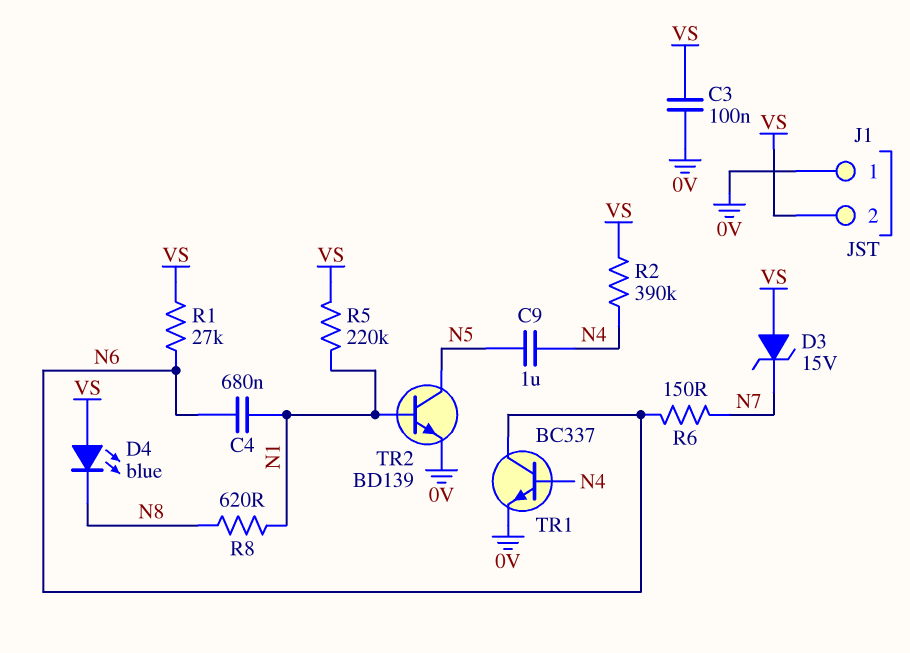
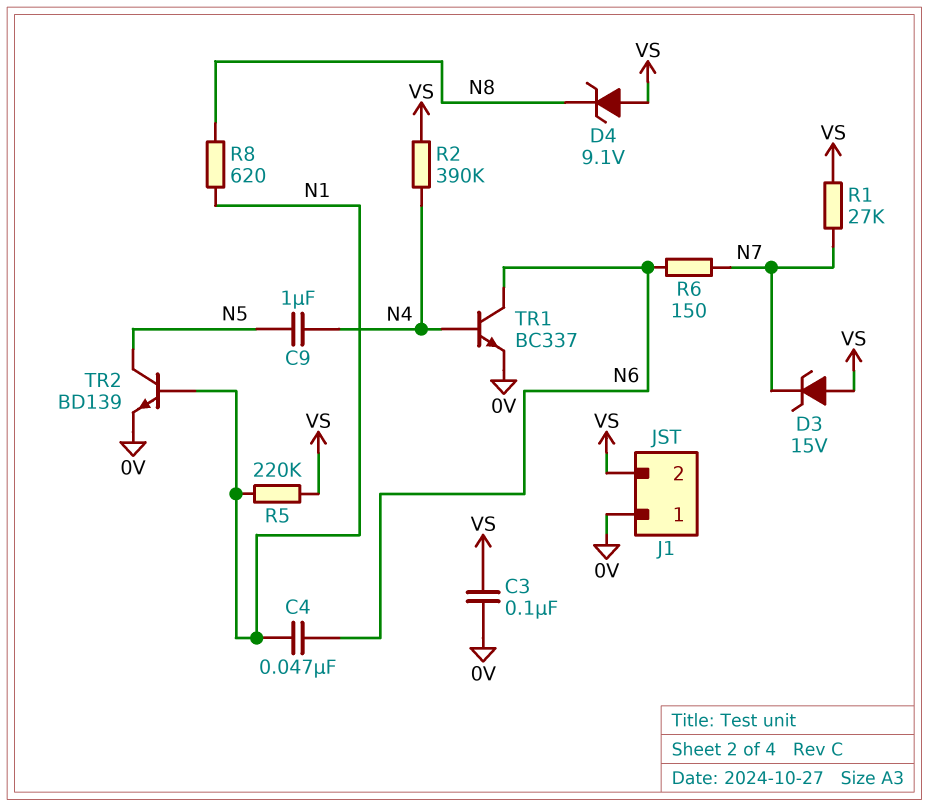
C4: 680nF (N1, N6) -> 47nF (N1, N6)
D4: LED blue (A VS, K N8) -> zener 9.1V (A VS, K N8)
R1: 27k (N6, VS) -> 27k (N7, VS)

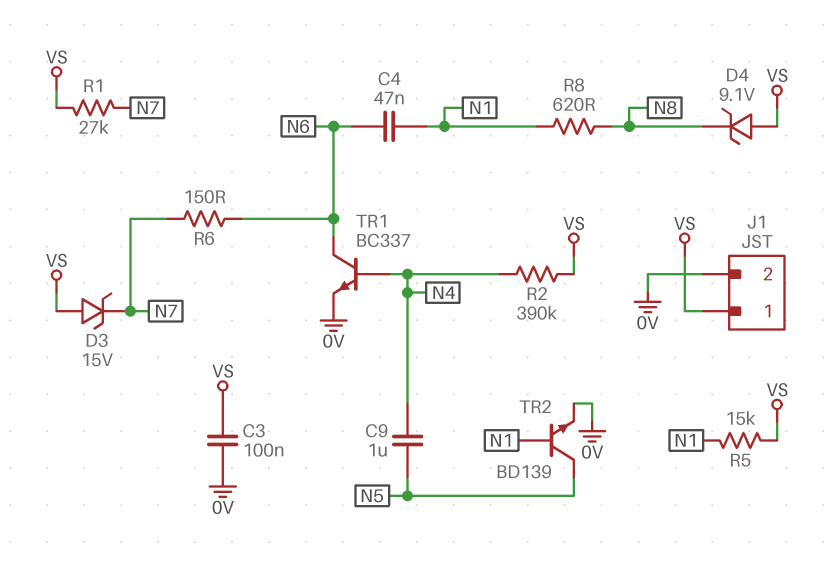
J1 pin 1: 0V -> VS
J1 pin 2: VS -> 0V
R5: 220k (N1, VS) -> 15k (N1, VS)

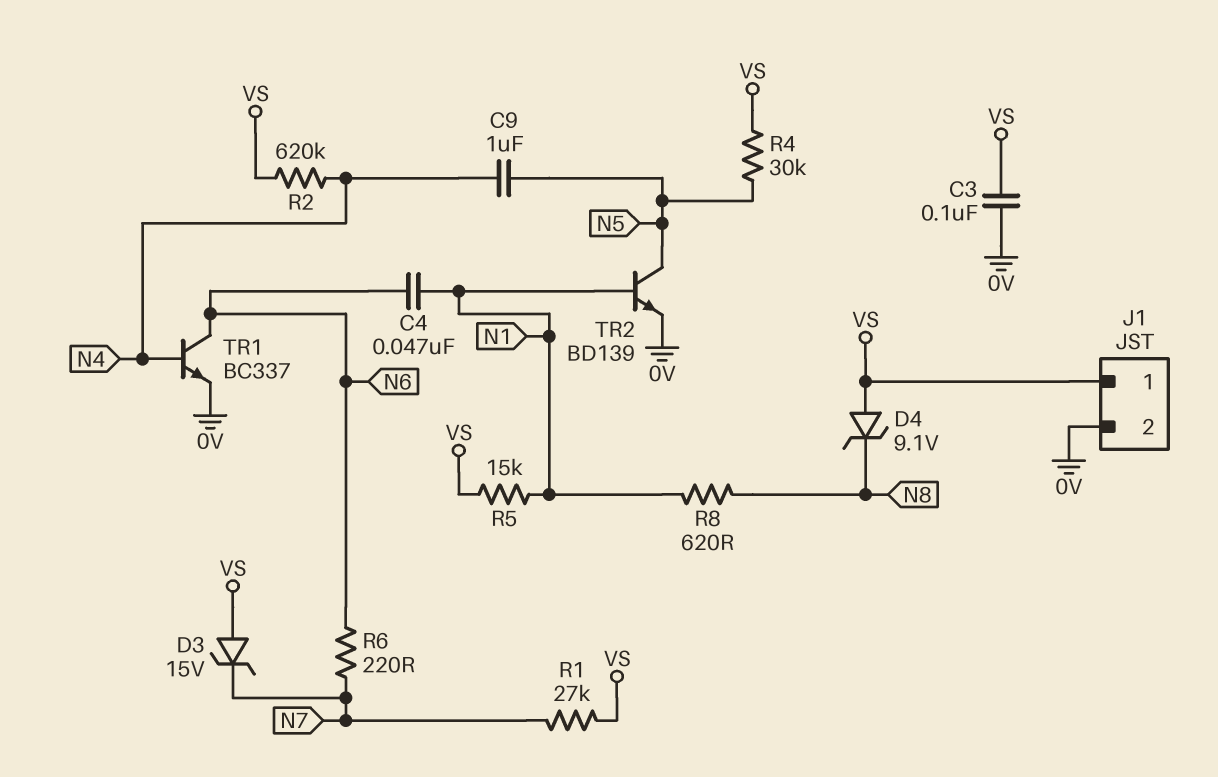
R2: 390k (N4, VS) -> 620k (N4, VS)
R4: none -> 30k (N5, VS)
R6: 150 (N6, N7) -> 220 (N6, N7)

